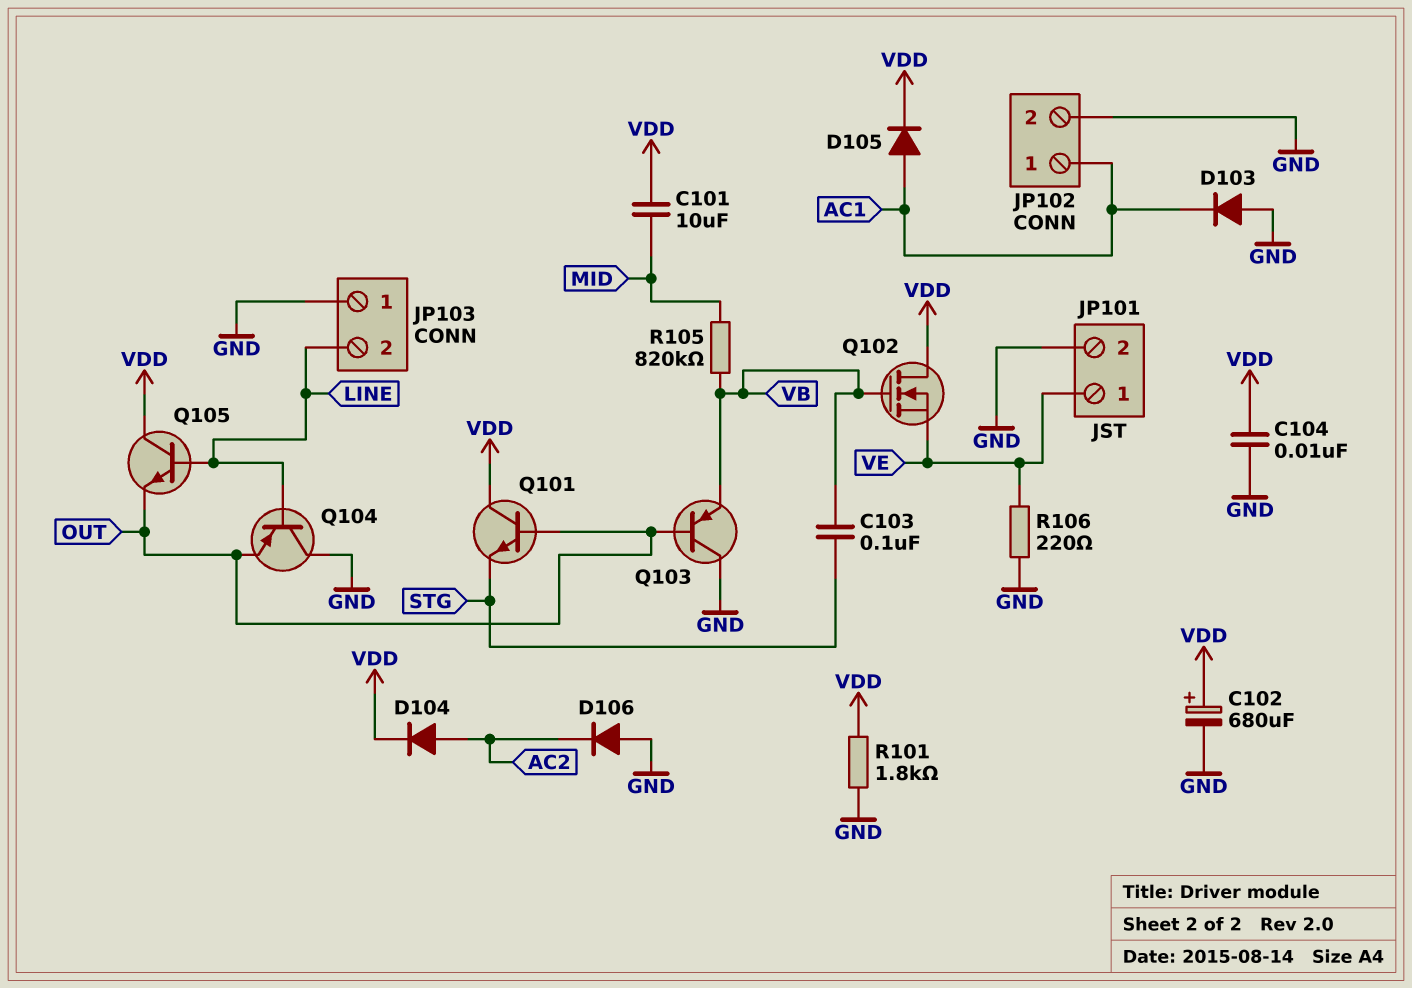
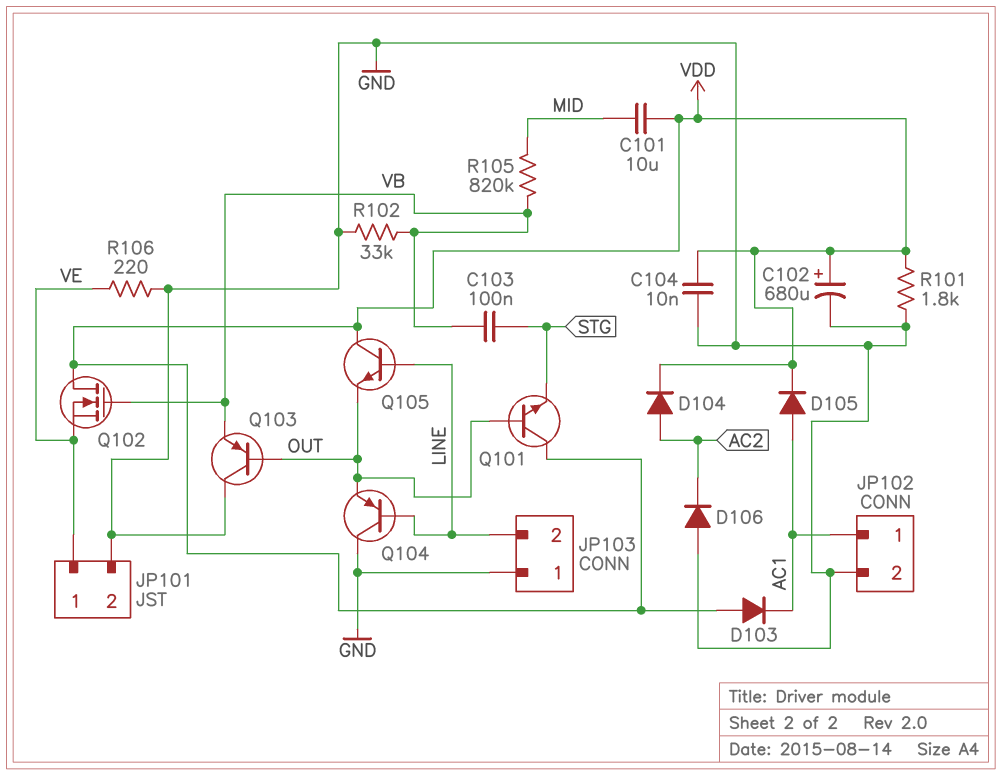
D103: diode (A GND, K AC1) -> diode (A VDD, K AC1)
R102: none -> 33k (GND, VB)

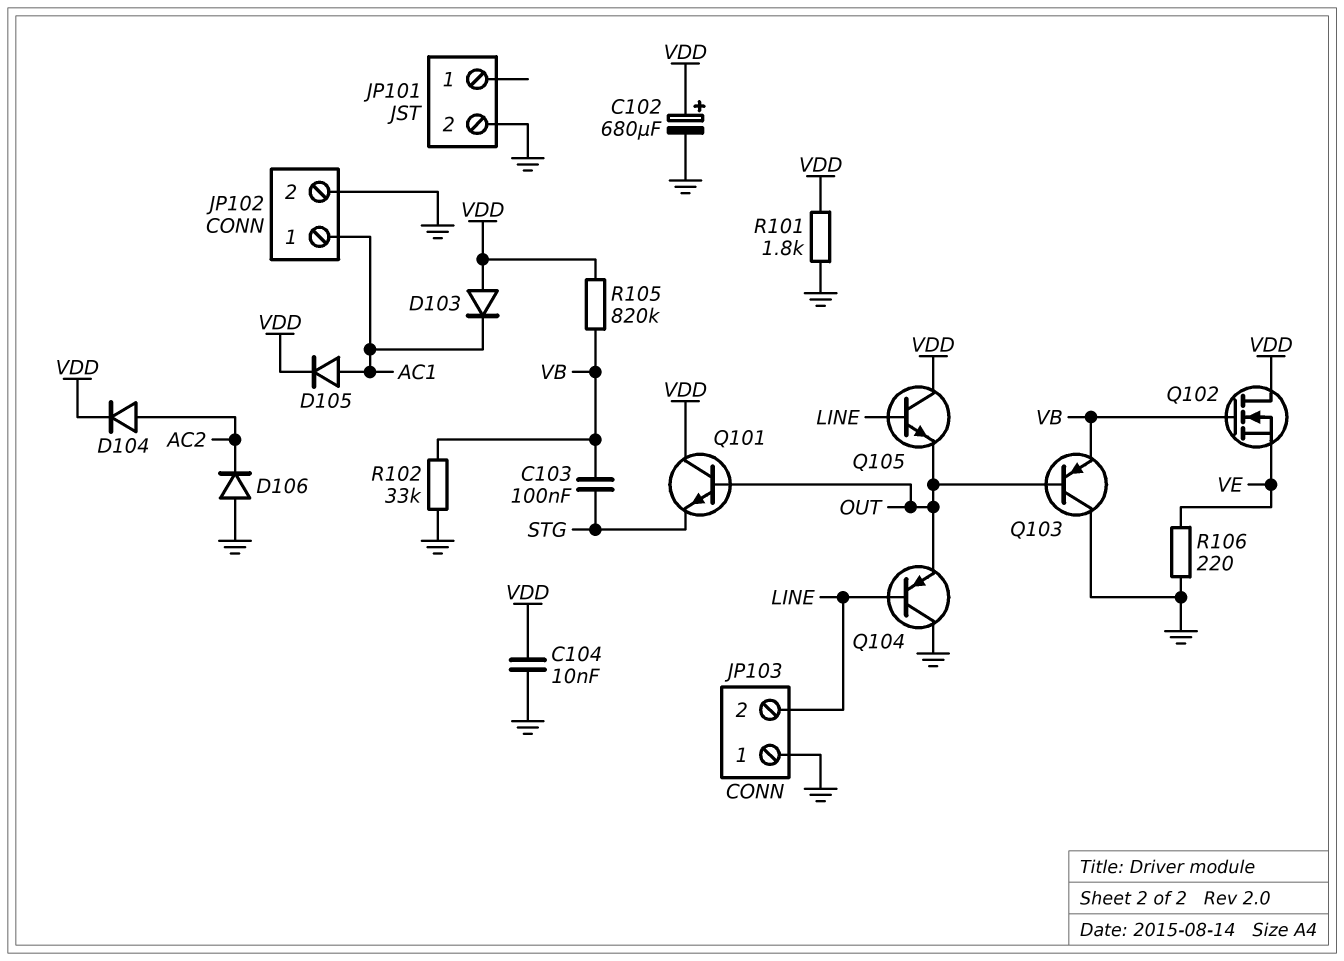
C101: 10uF (MID, VDD) -> none
JP101 pin 1: VE -> none
R105: 820k (MID, VB) -> 820k (VB, VDD)

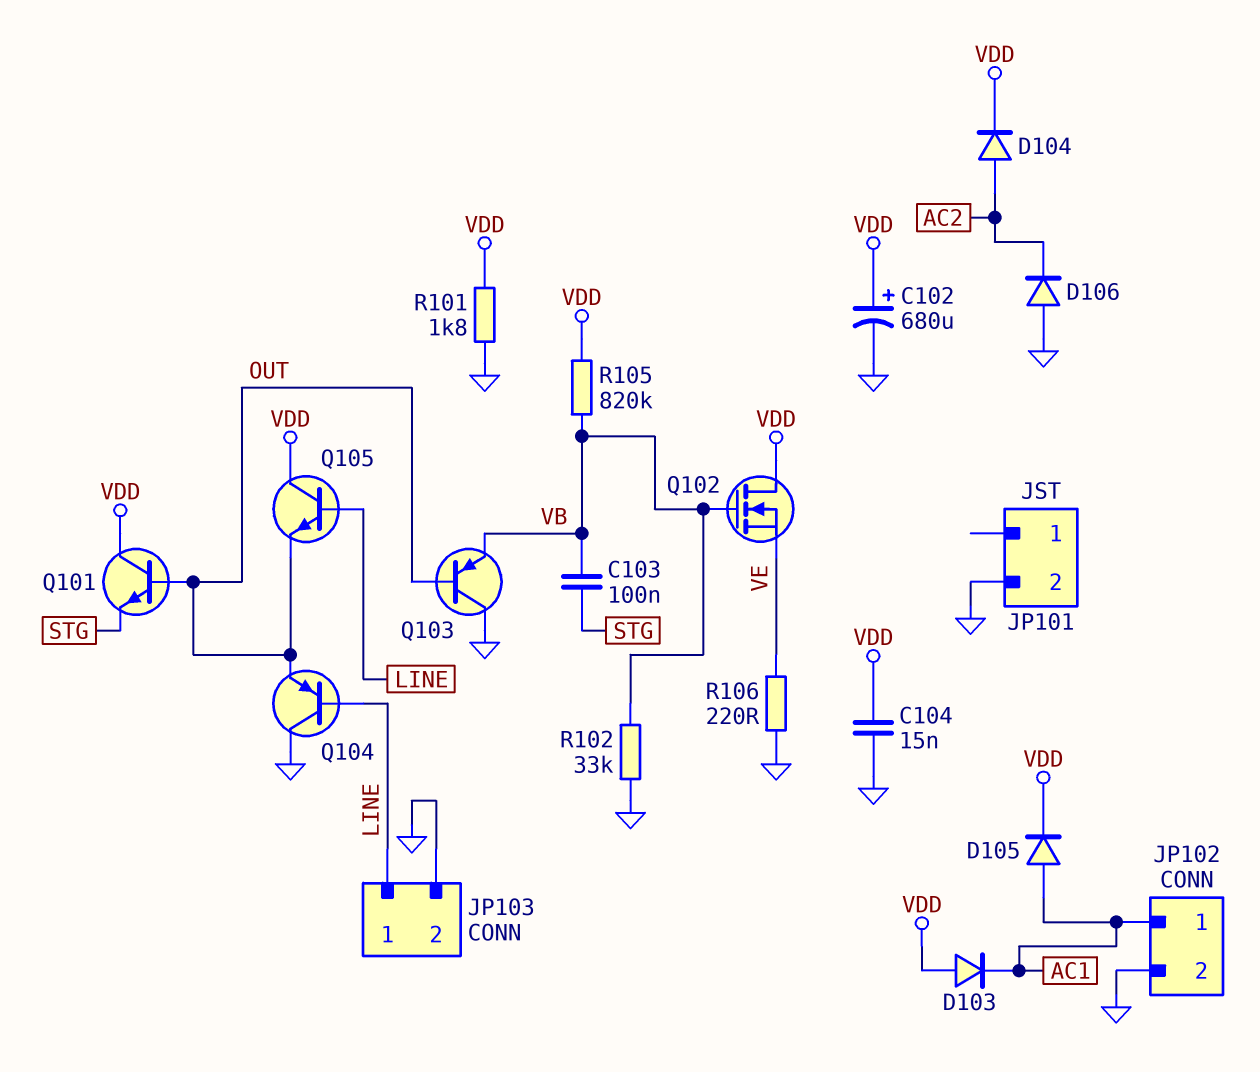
C104: 10nF (GND, VDD) -> 15nF (GND, VDD)
JP103 pin 1: GND -> LINE
JP103 pin 2: LINE -> GND

